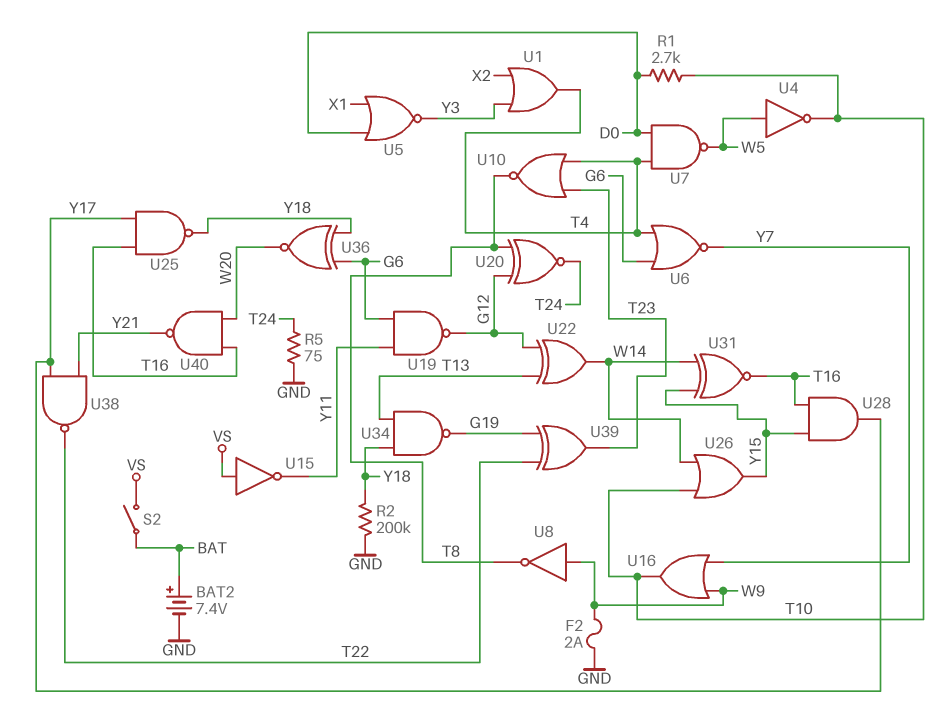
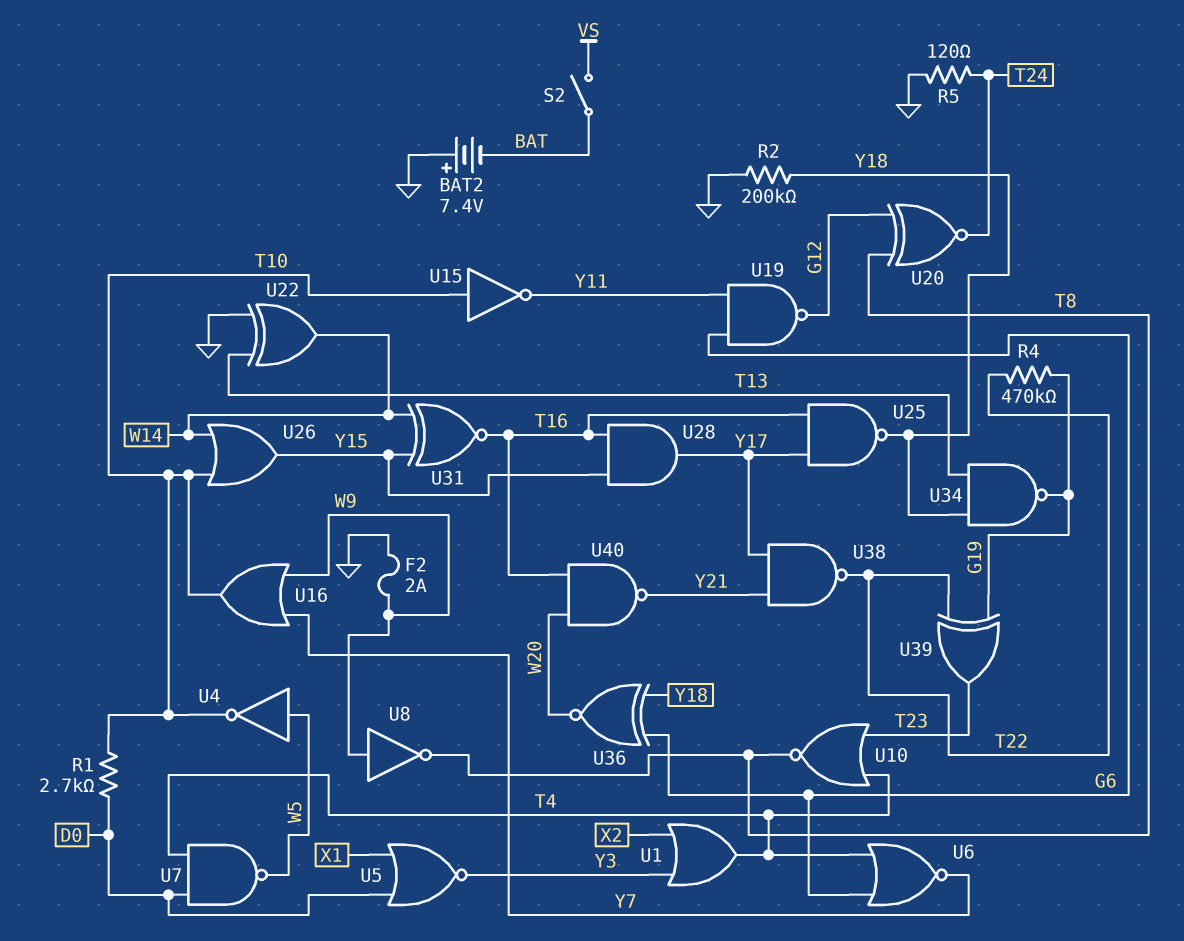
BAT2: 7.4V (plus BAT, minus GND) -> 7.4V (plus GND, minus BAT)
R4: none -> 470k (G19, T22)
R5: 75 (GND, T24) -> 120 (GND, T24)
U15: NOT (in VS, out Y11) -> NOT (in T10, out Y11)
U22: XOR (in G12, in T13, out W14) -> XOR (in GND, in T13, out W14)

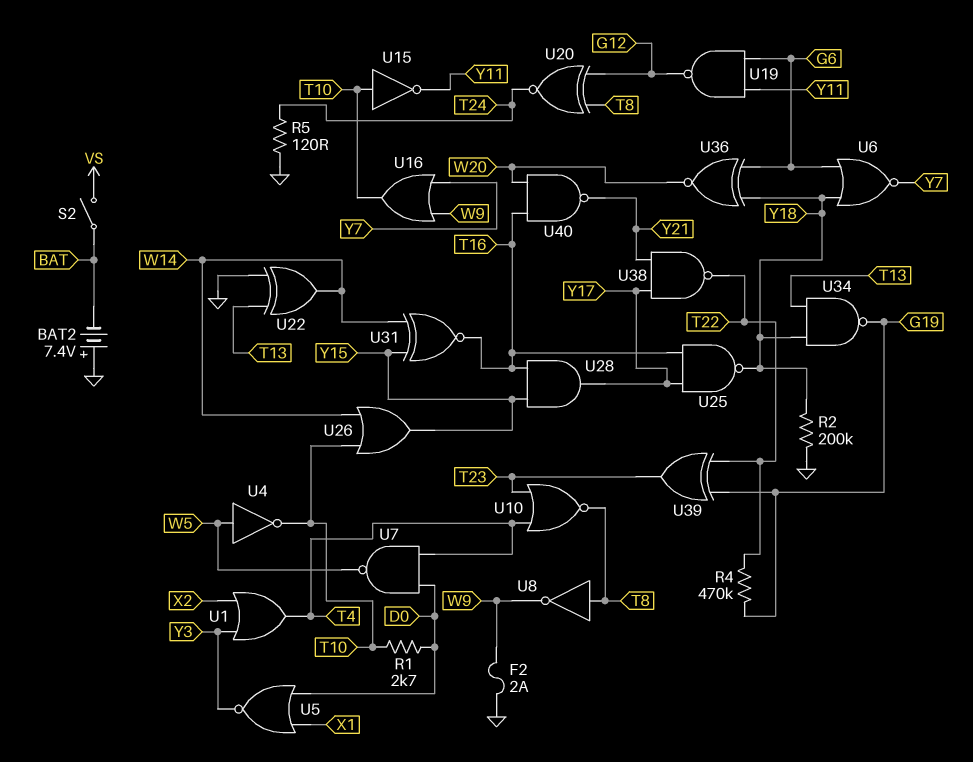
U6: NOR (in G6, in T4, out Y7) -> NOR (in G6, in Y18, out Y7)
U8: NOT (in W9, out T8) -> NOT (in T8, out W9)

